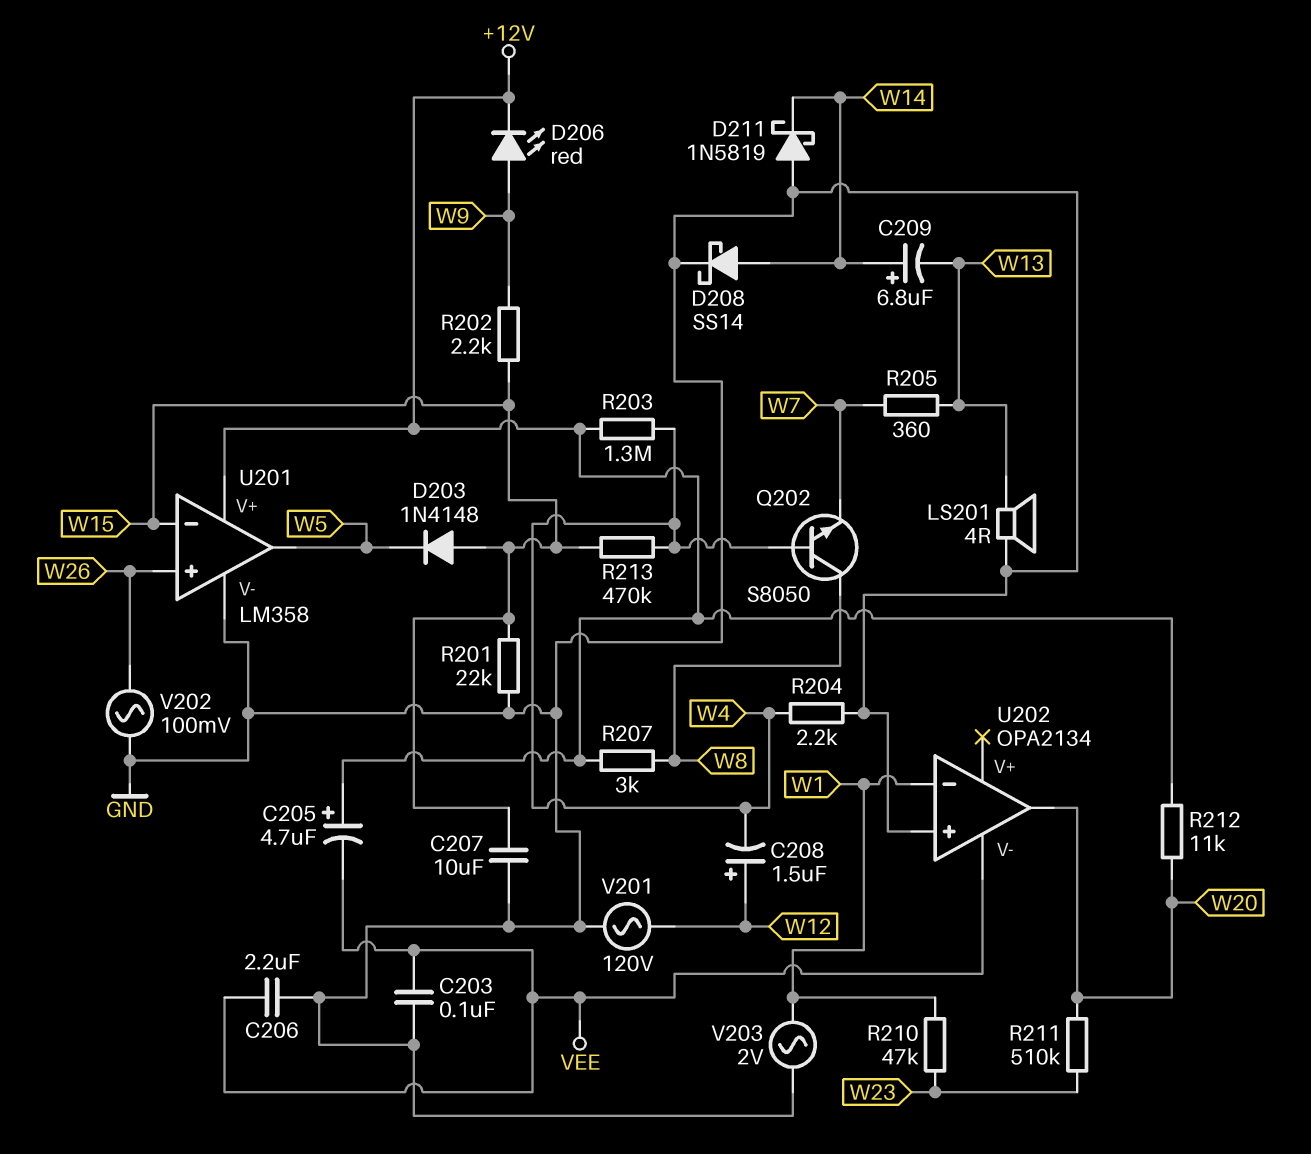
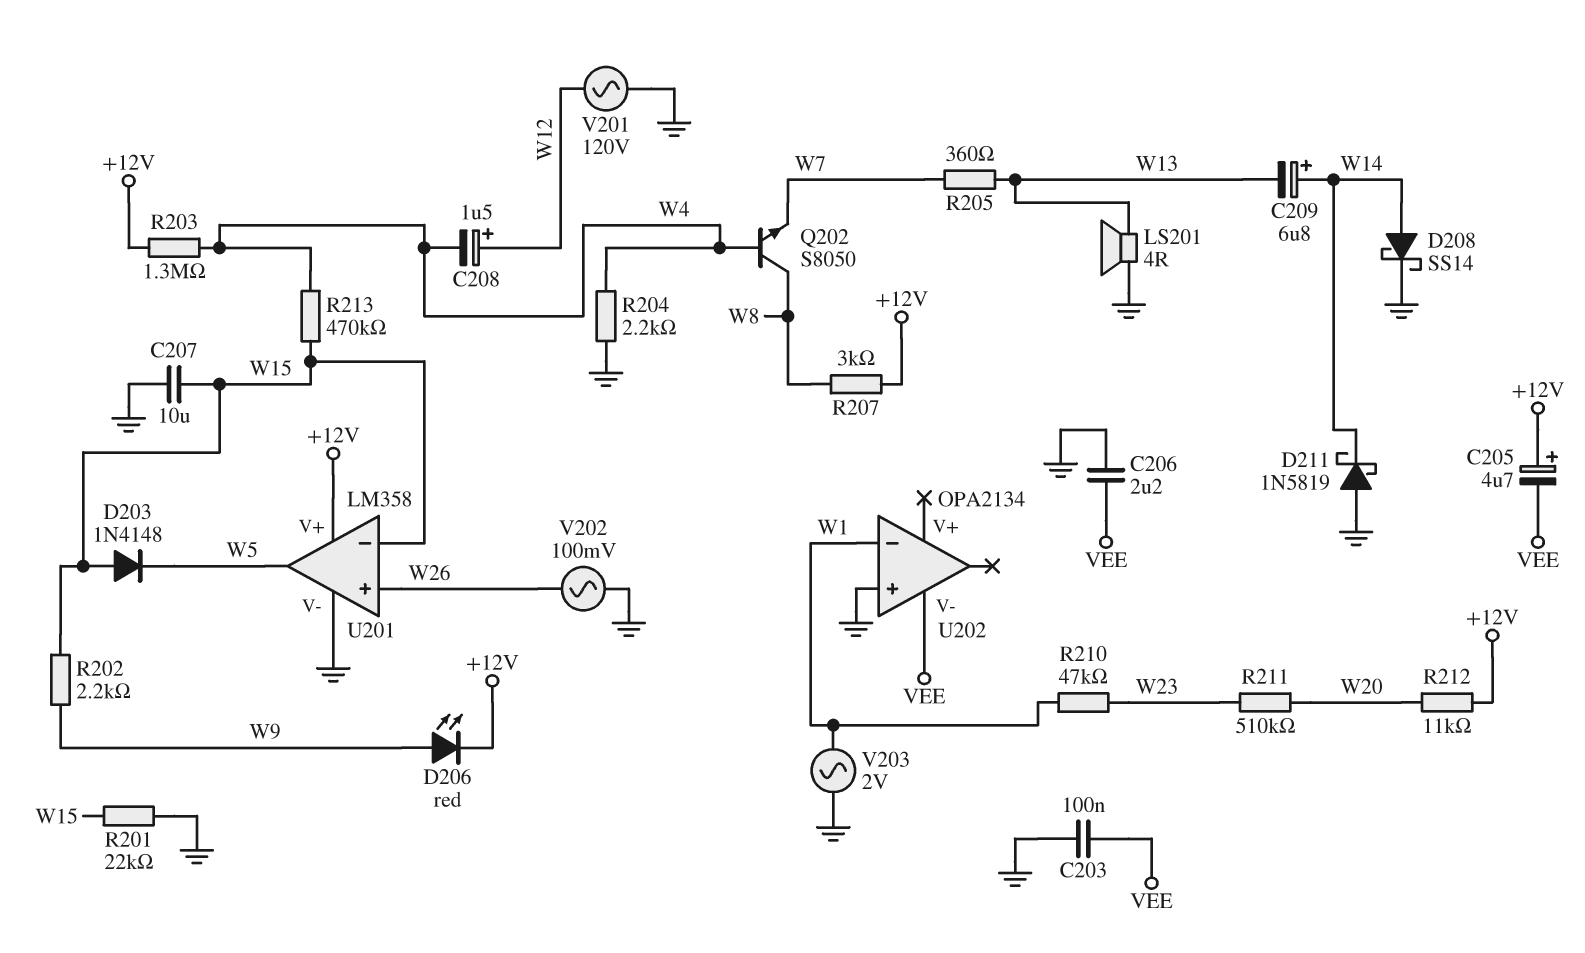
U202 pin out: W20 -> none

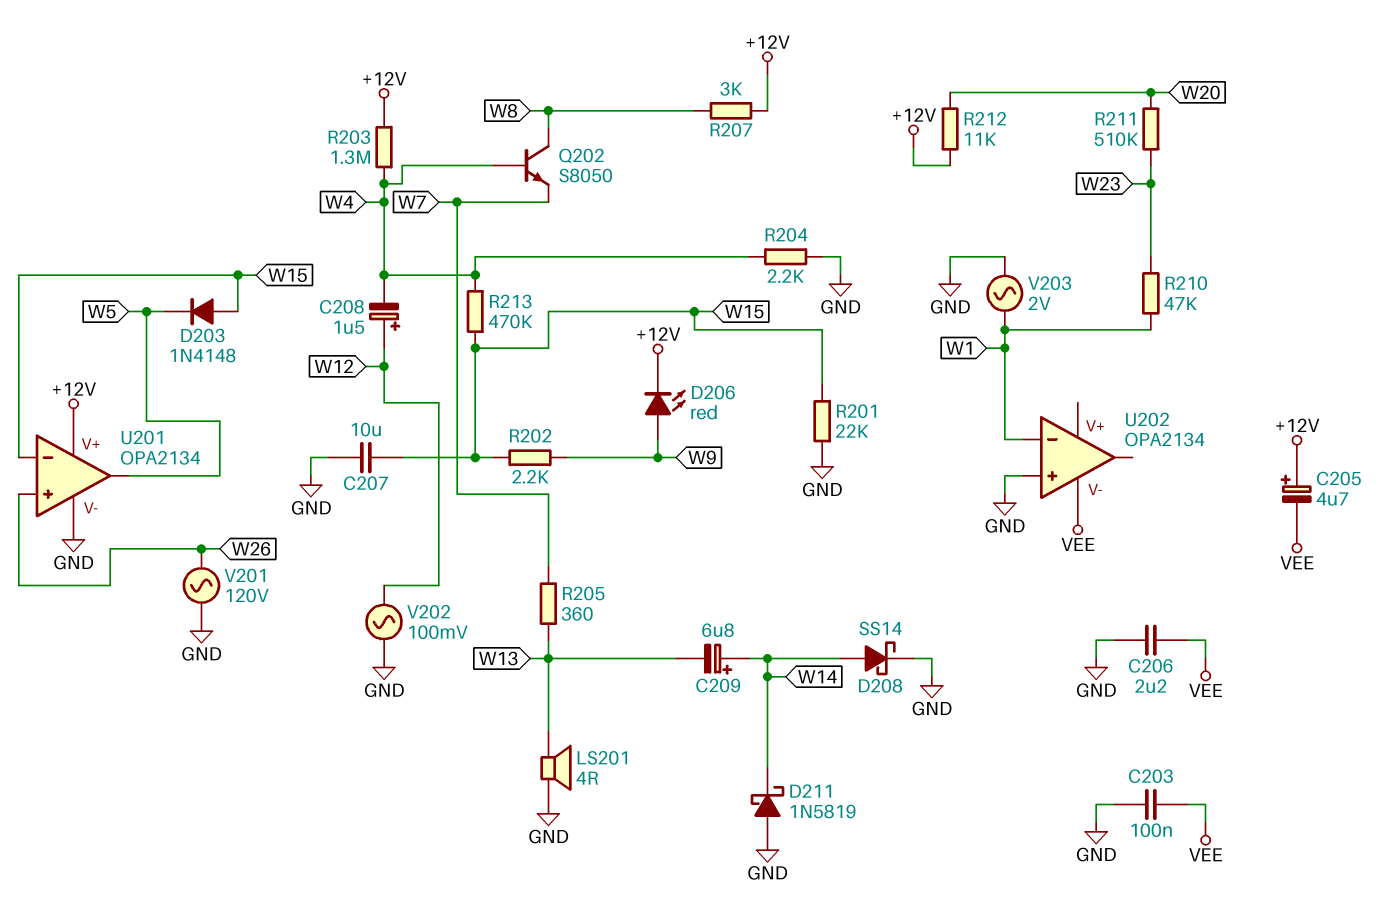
U201: LM358 -> OPA2134
V201: AC 120V (GND, W12) -> AC 120V (GND, W26)
V202: AC 100mV (GND, W26) -> AC 100mV (GND, W12)

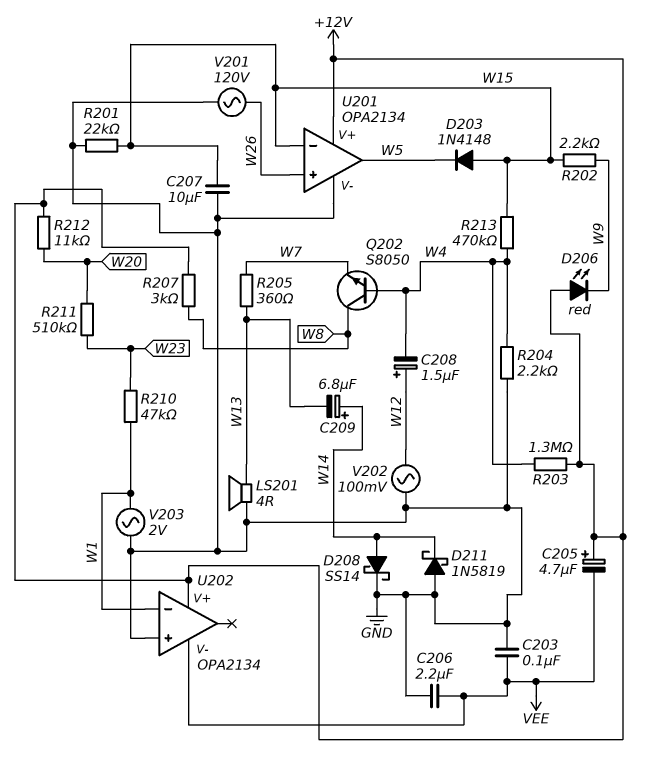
D206: LED red (A W9, K +12V) -> LED red (A +12V, K W9)
U202 pin V+: none -> +12V

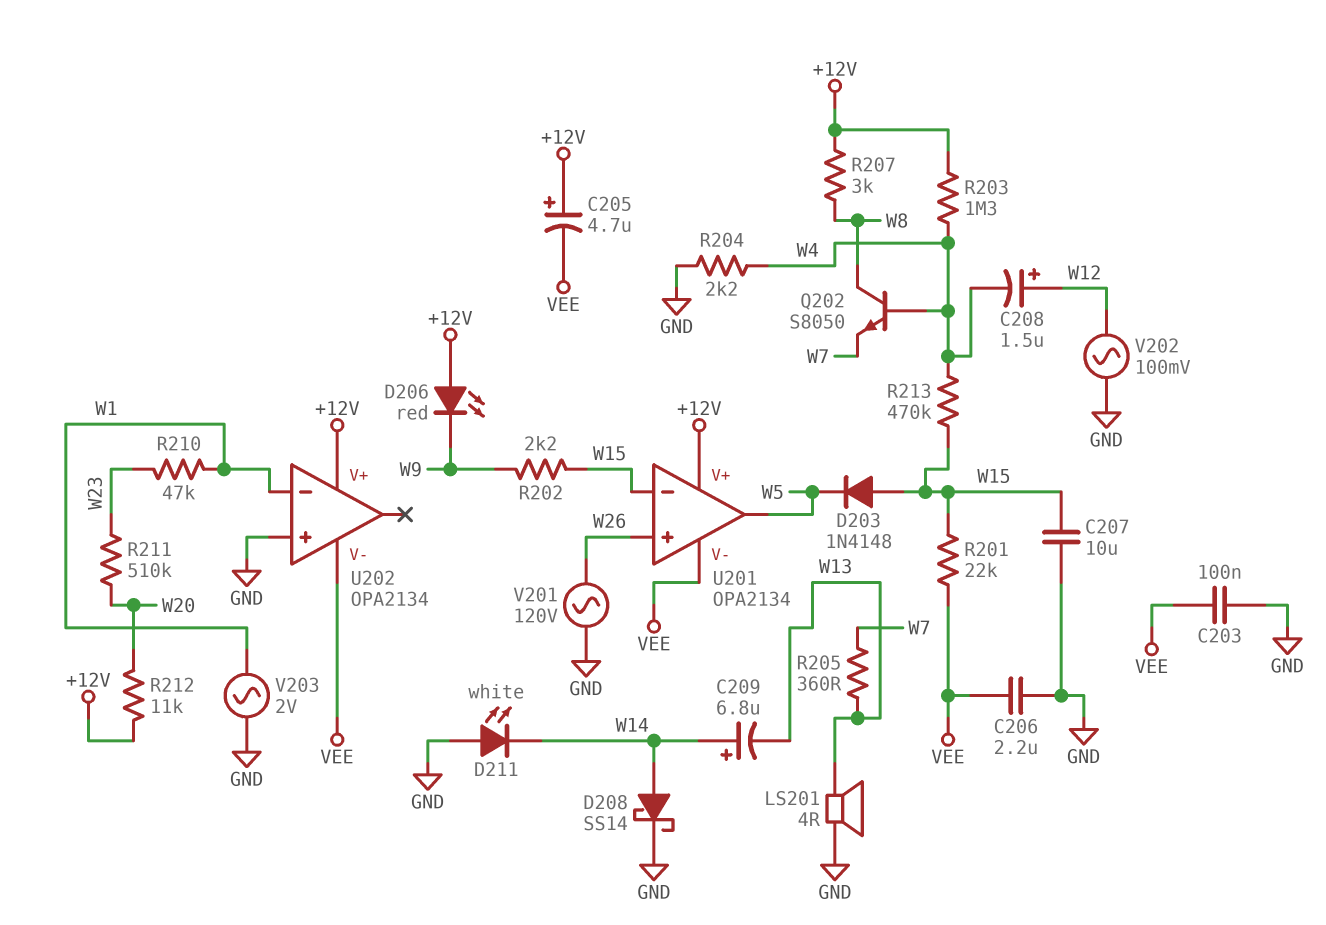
D211: schottky 1N5819 (A GND, K W14) -> LED white (A GND, K W14)
R201: 22k (GND, W15) -> 22k (VEE, W15)
U201 pin V-: GND -> VEE

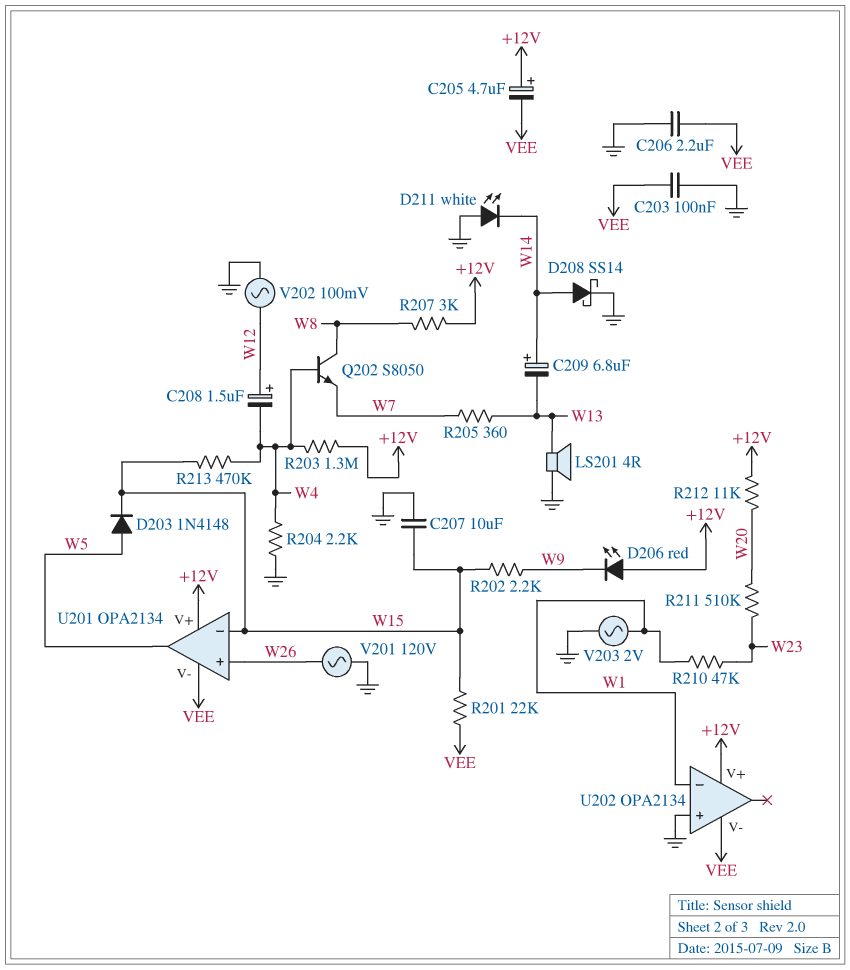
D203: diode 1N4148 (A W15, K W5) -> diode 1N4148 (A W5, K W15)

